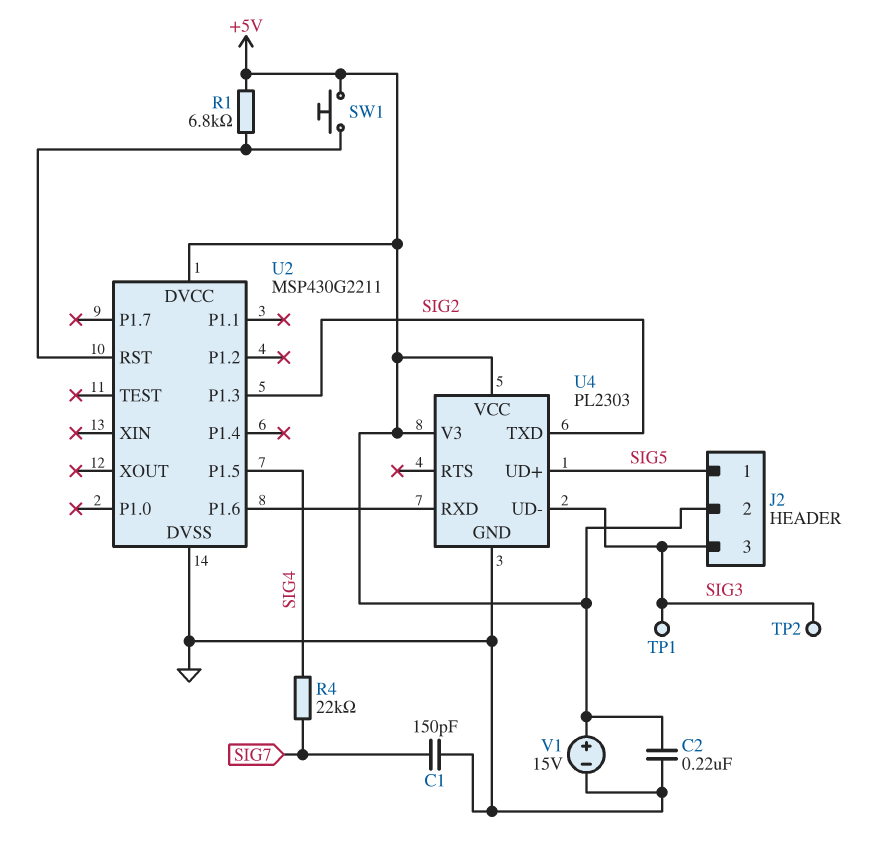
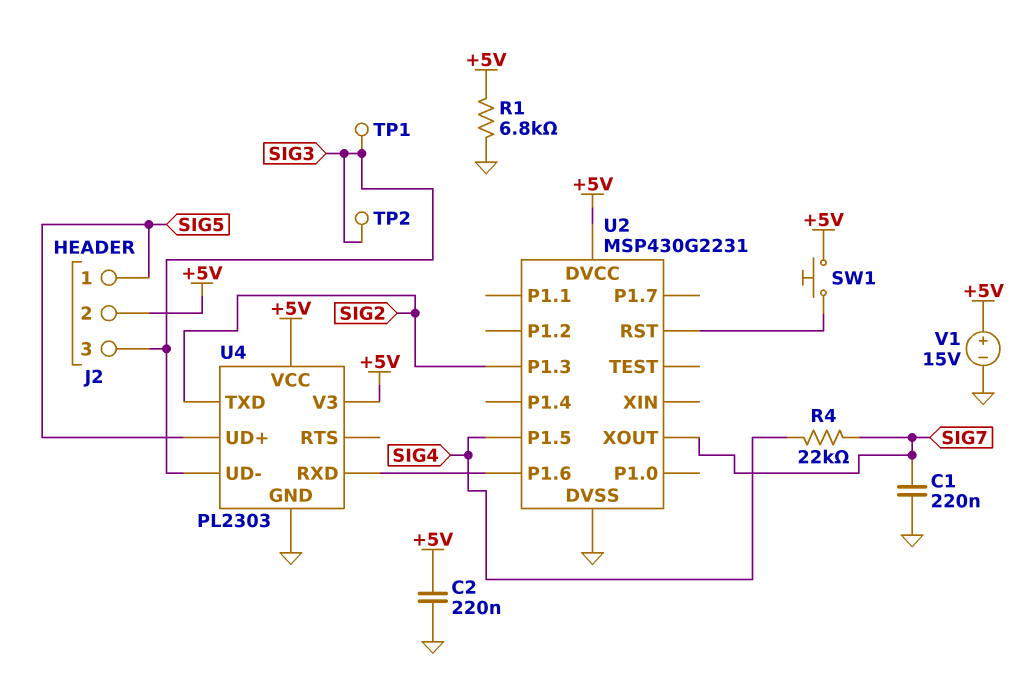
C1: 150pF (GND, SIG7) -> 220nF (GND, SIG7)
R1: 6.8k (+5V, U2/RST) -> 6.8k (+5V, GND)
U2: MSP430G2211 -> MSP430G2231
U2 pin XOUT: none -> SIG7

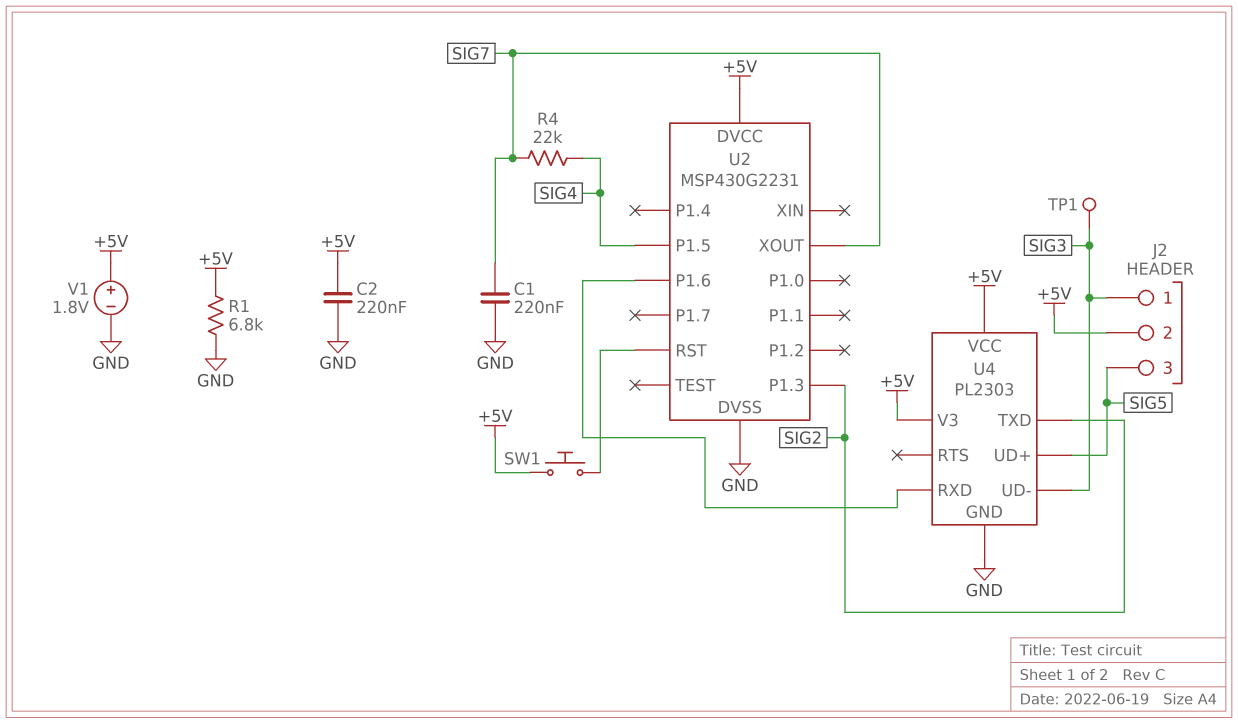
J2 pin 1: SIG5 -> SIG3
J2 pin 3: SIG3 -> SIG5
TP2: test point (SIG3) -> none
V1: 15V (plus +5V, minus GND) -> 1.8V (plus +5V, minus GND)

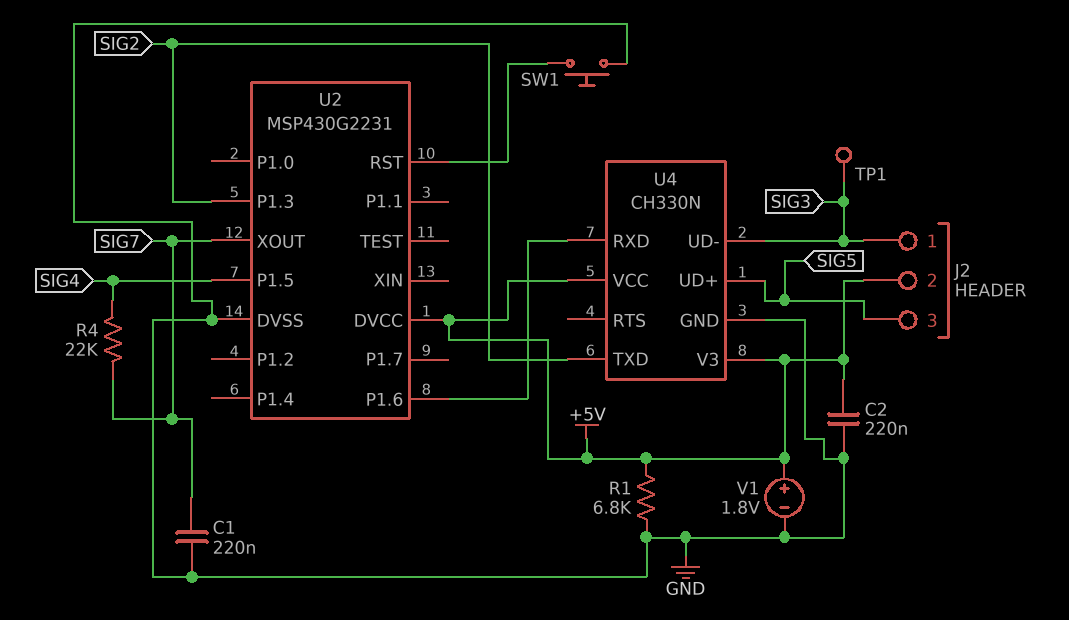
SW1: button (+5V, U2/RST) -> button (GND, U2/RST)
U4: PL2303 -> CH330N

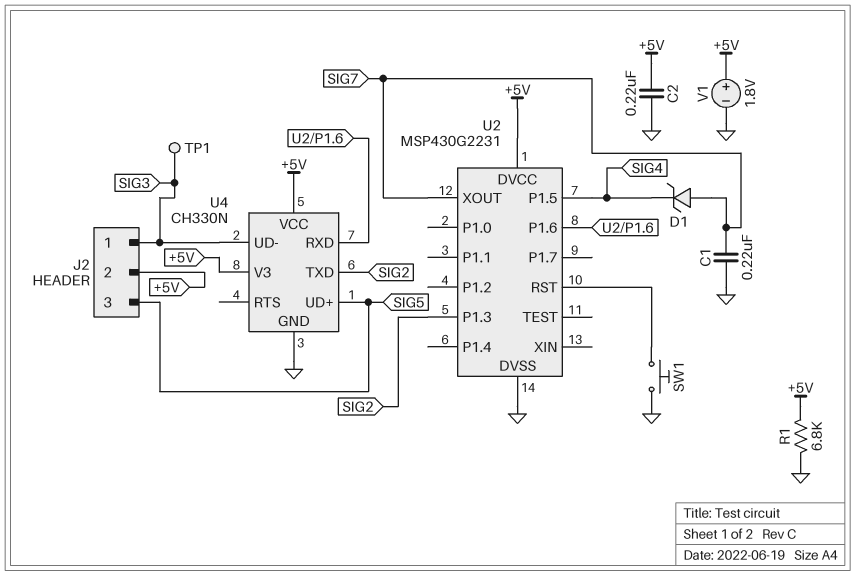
D1: none -> zener (A SIG7, K SIG4)
R4: 22k (SIG4, SIG7) -> none

